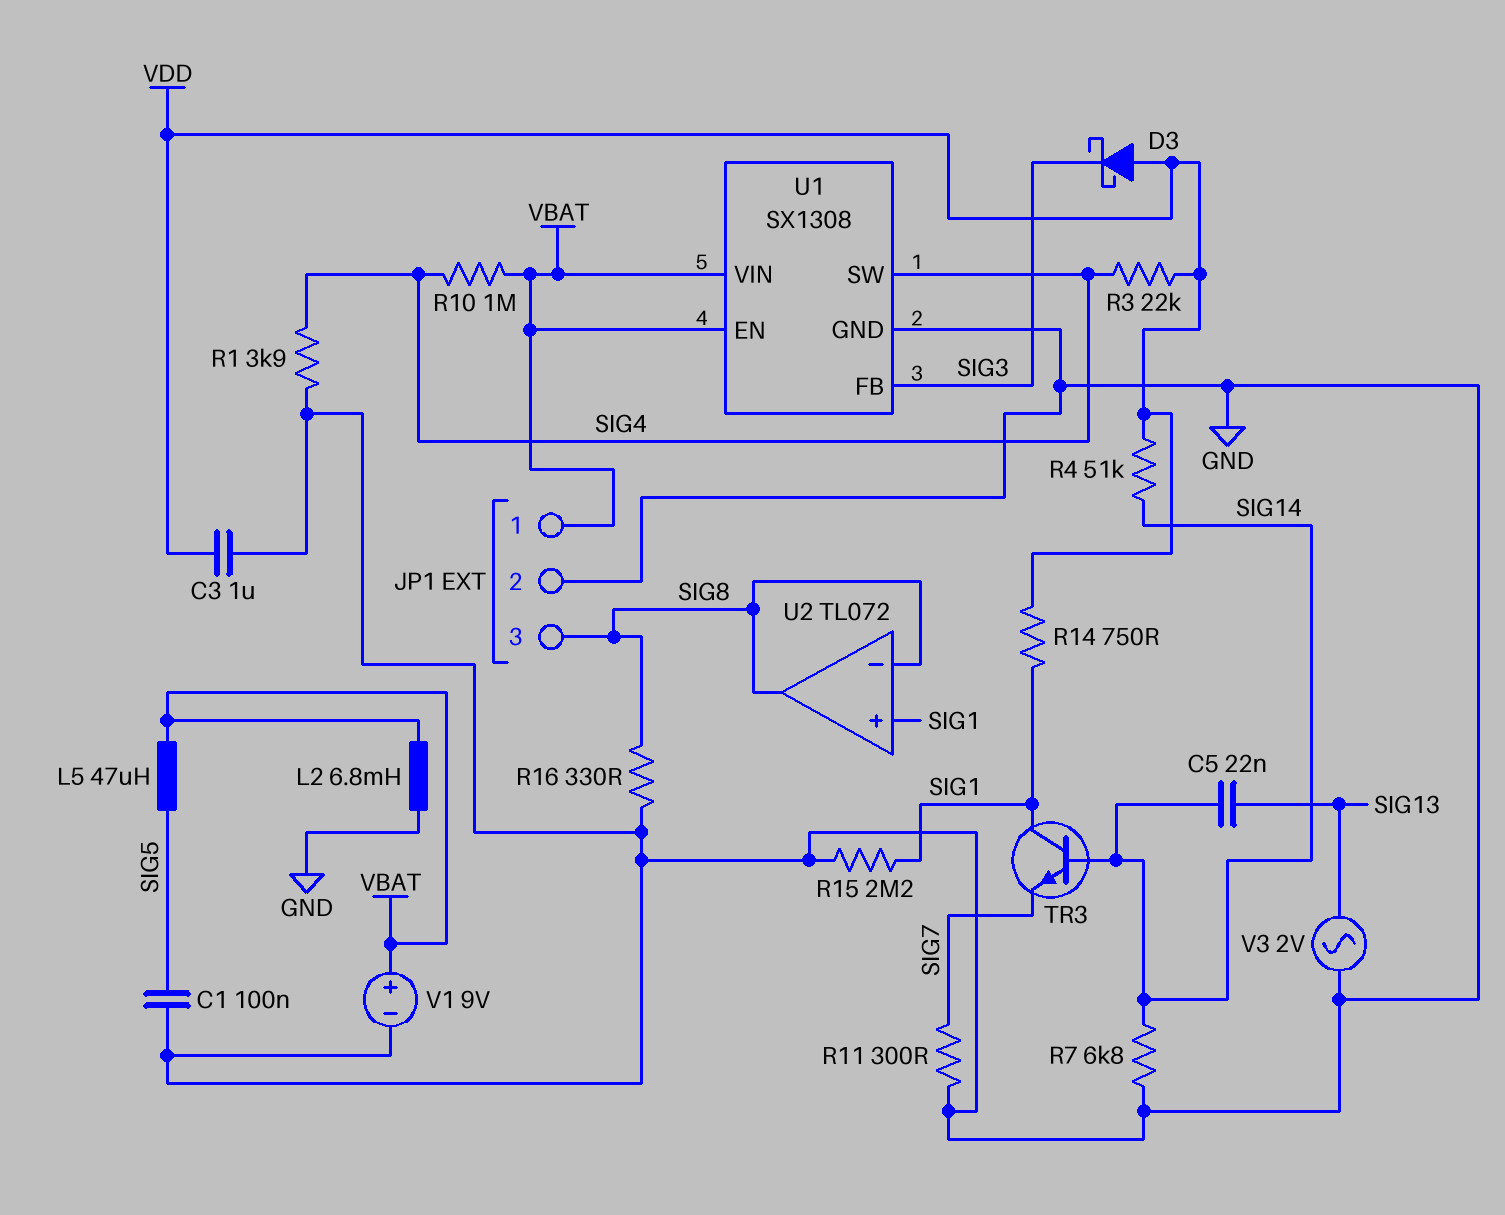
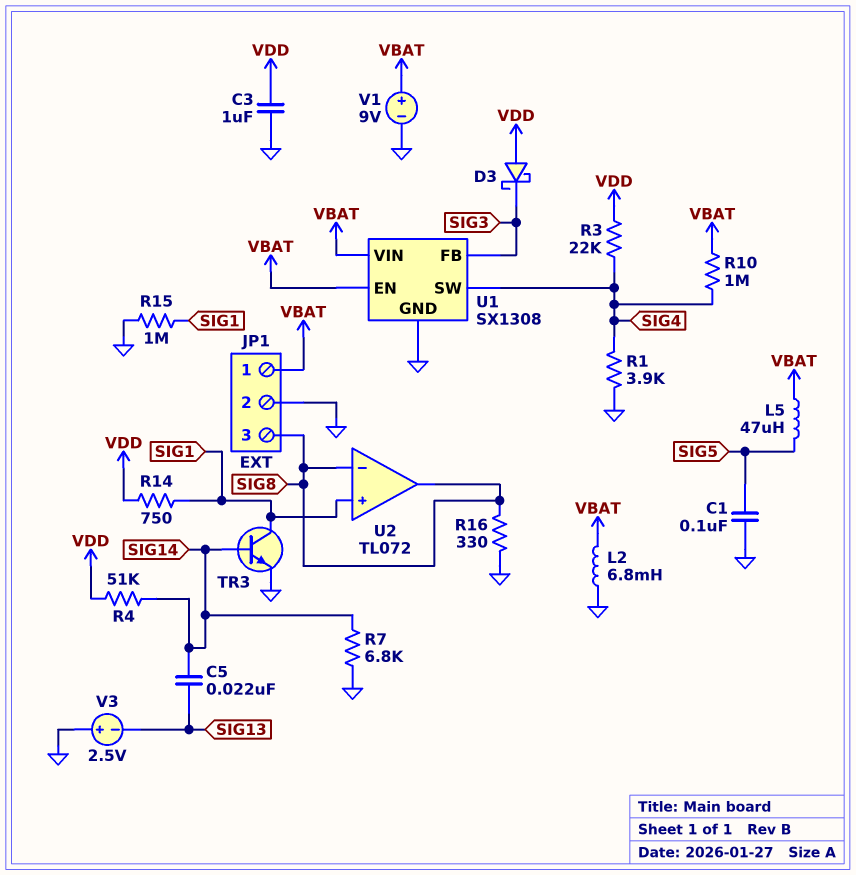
R11: 300 (GND, SIG7) -> none
R15: 2.2M (GND, SIG1) -> 1M (GND, SIG1)
TR3: NPN (B SIG14, C SIG1, E SIG7) -> NPN (B SIG14, C SIG1, E GND)
V3: AC 2V (GND, SIG13) -> 2.5V (plus GND, minus SIG13)

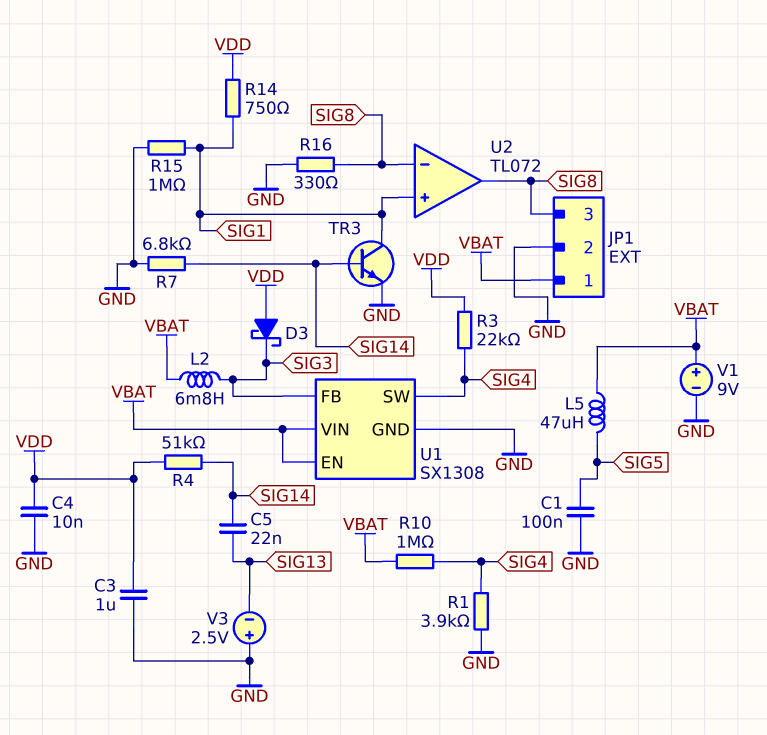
C4: none -> 10nF (GND, VDD)
L2: 6.8mH (GND, VBAT) -> 6.8mH (SIG3, VBAT)

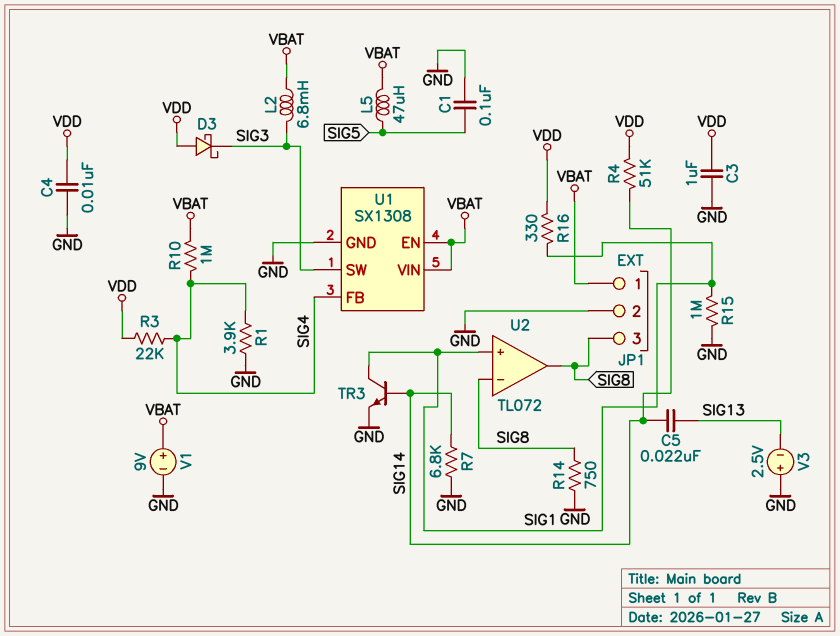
R14: 750 (SIG1, VDD) -> 750 (GND, SIG8)
R16: 330 (GND, SIG8) -> 330 (SIG1, VDD)
U1 pin FB: SIG3 -> SIG4
U1 pin SW: SIG4 -> SIG3

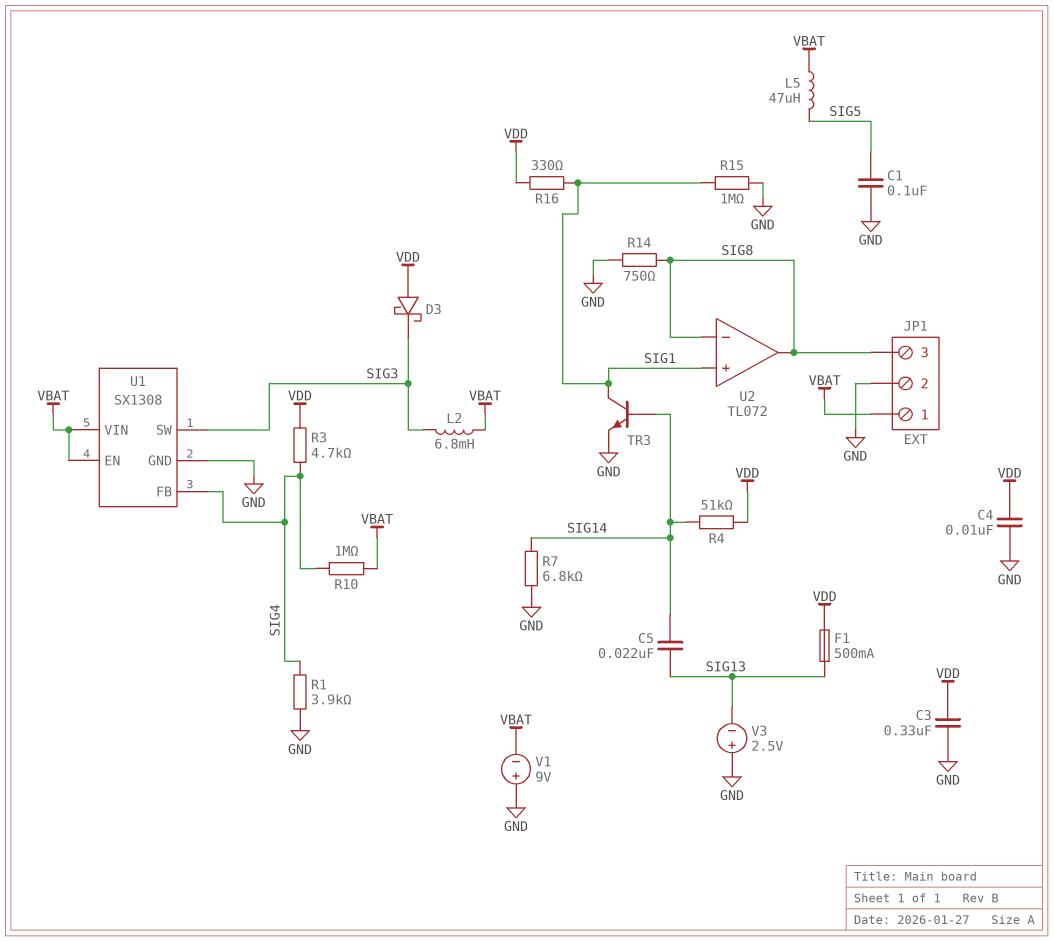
C3: 1uF (GND, VDD) -> 330nF (GND, VDD)
F1: none -> 500mA (SIG13, VDD)
R3: 22k (SIG4, VDD) -> 4.7k (SIG4, VDD)
V1: 9V (plus VBAT, minus GND) -> 9V (plus GND, minus VBAT)

